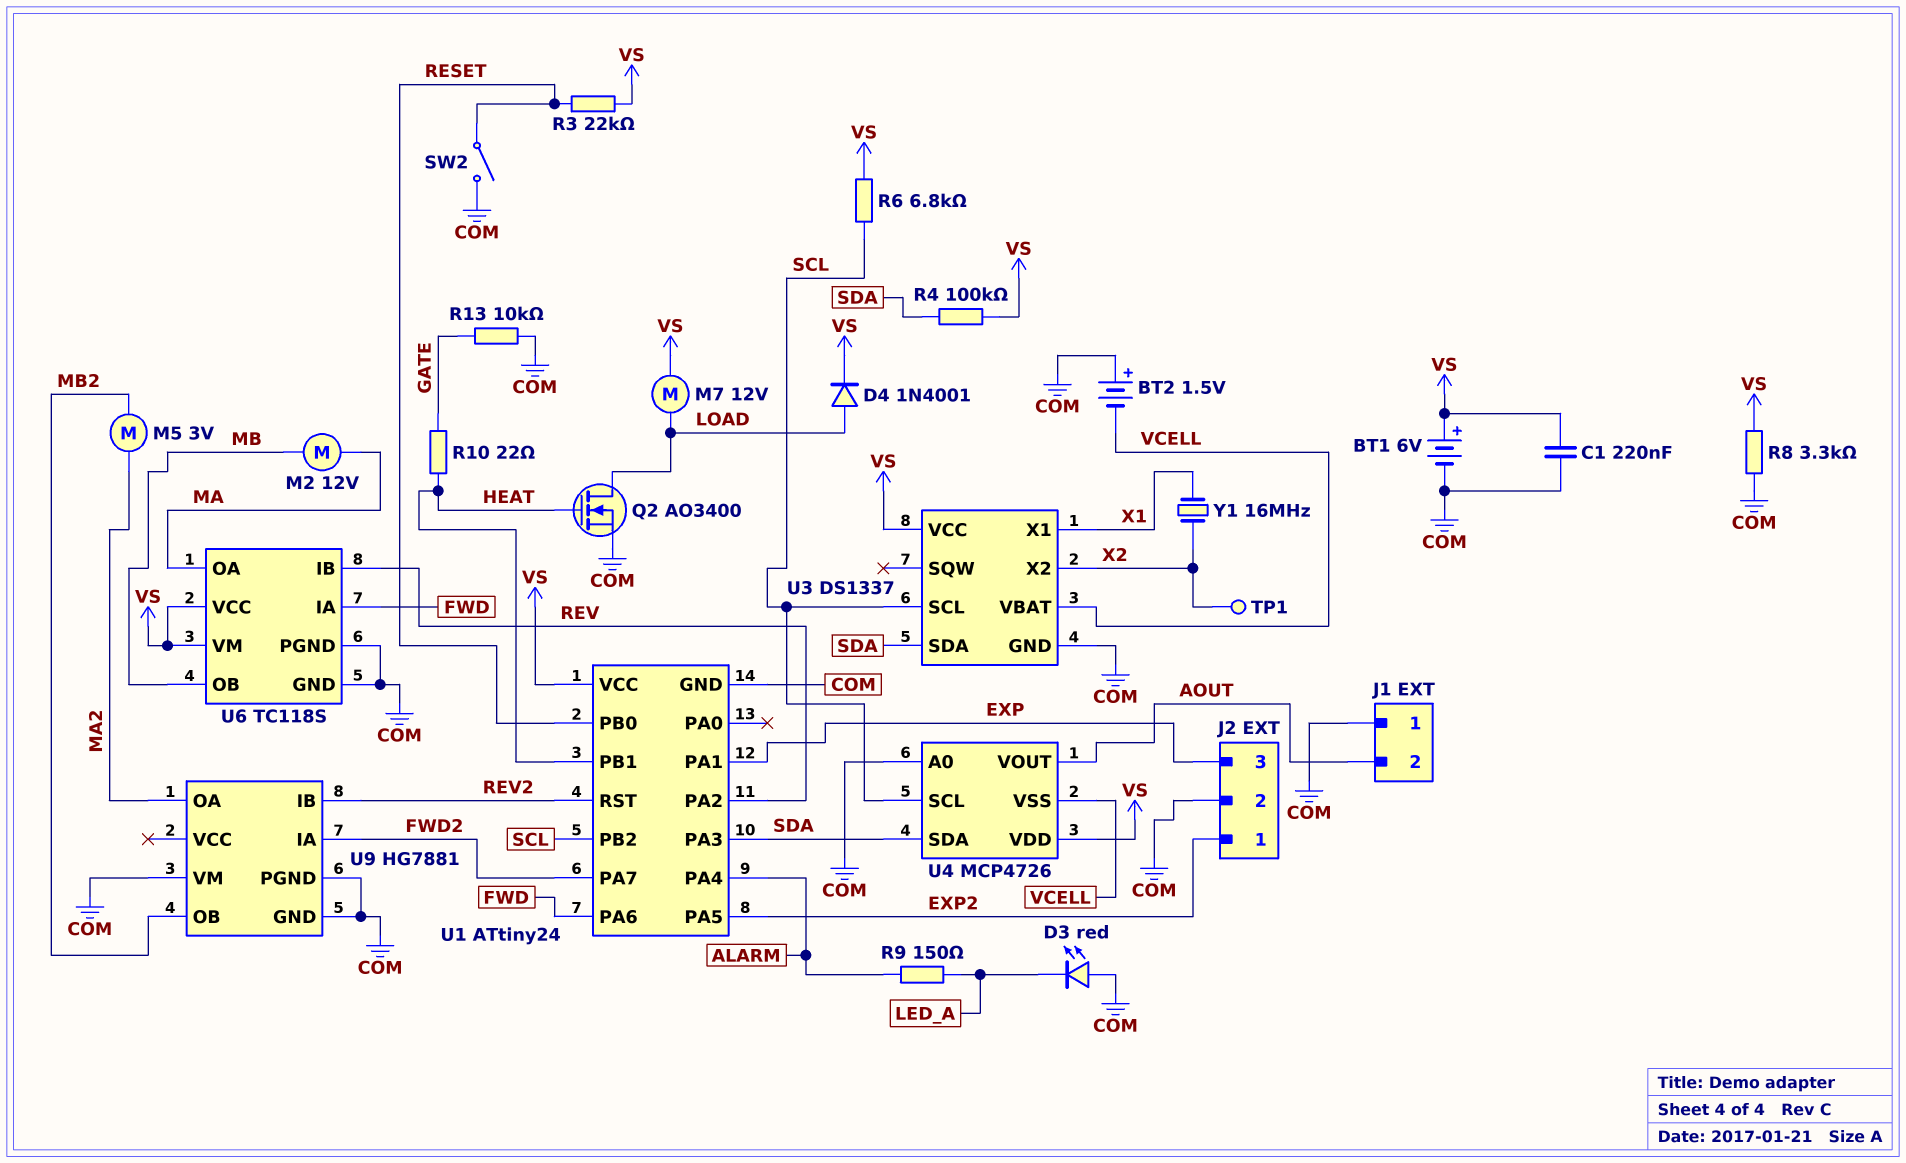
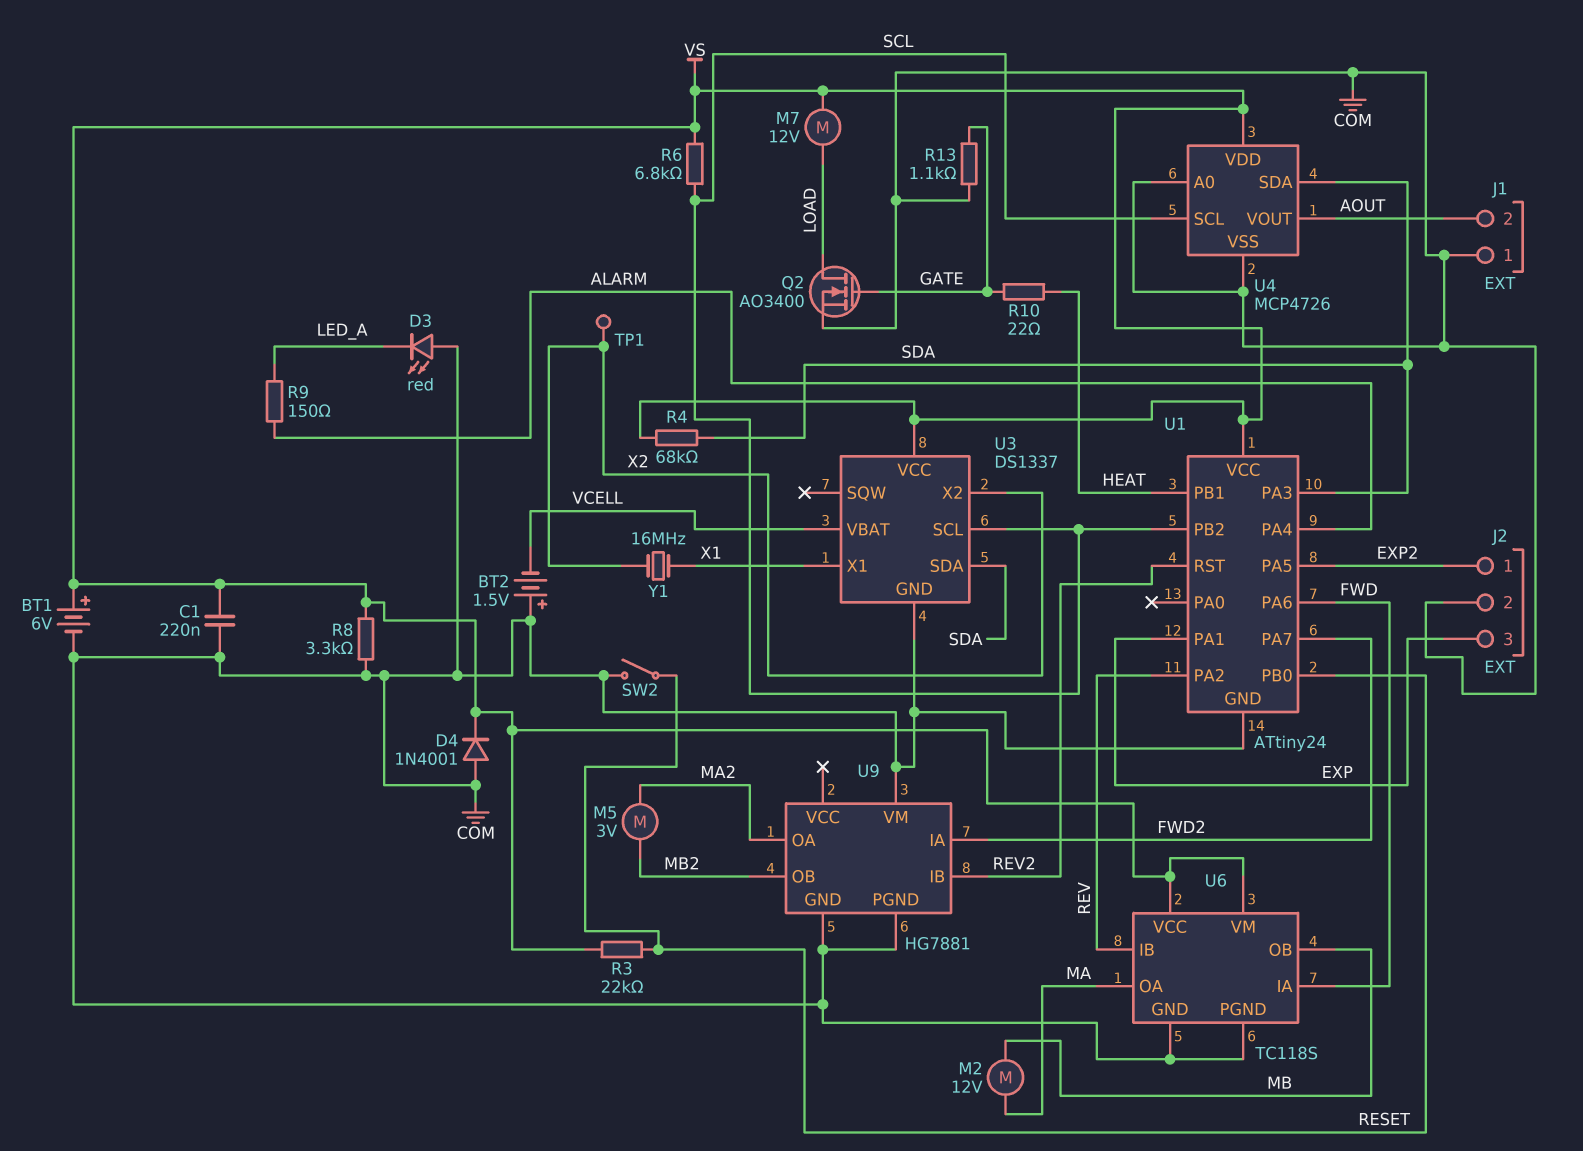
D4: diode 1N4001 (A LOAD, K VS) -> diode 1N4001 (A COM, K VS)
Q2: NMOS AO3400 (G HEAT, D LOAD, S COM) -> NMOS AO3400 (G GATE, D LOAD, S COM)
R4: 100k (SDA, VS) -> 68k (SDA, VS)
R13: 10k (COM, GATE) -> 1.1k (COM, GATE)
U4 pin VSS: VCELL -> COM

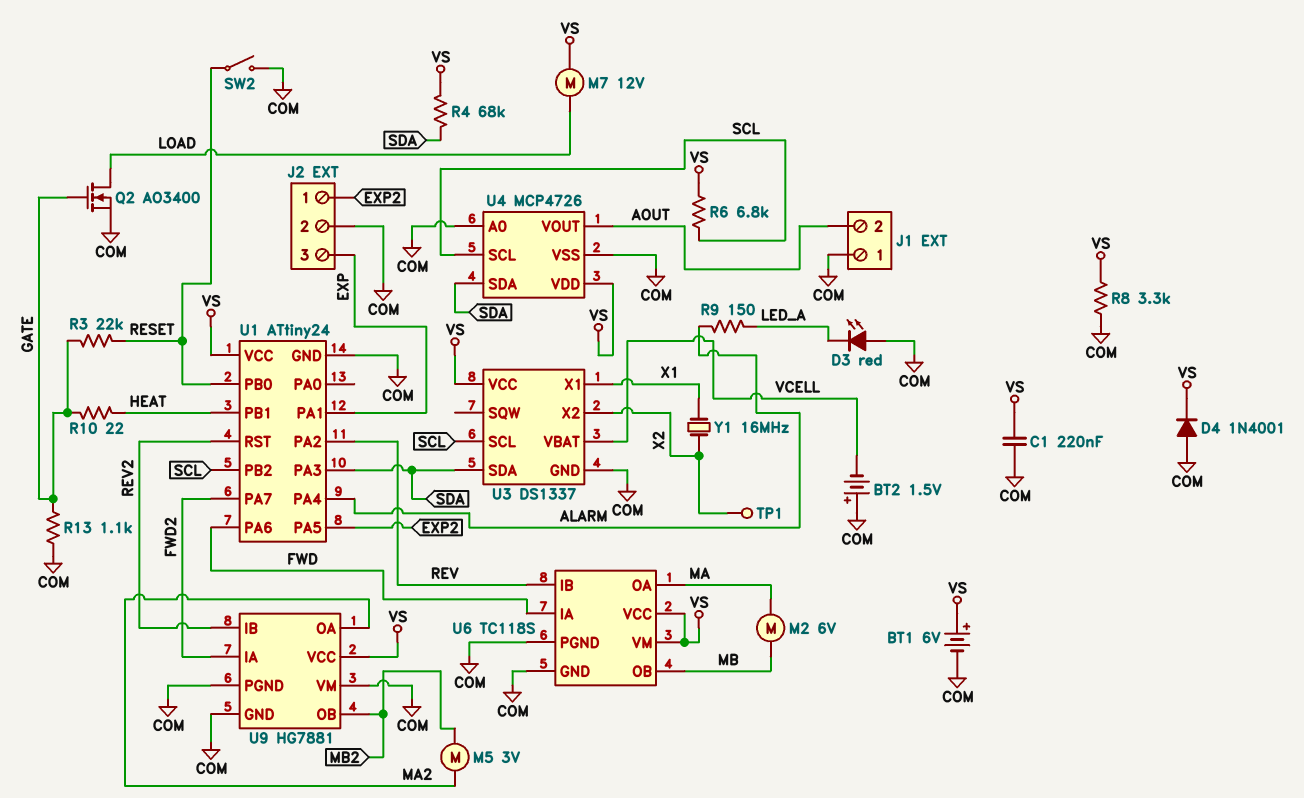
M2: motor 12V (MA, MB) -> motor 6V (MA, MB)
R3: 22k (RESET, VS) -> 22k (GATE, RESET)
U9 pin VCC: none -> VS

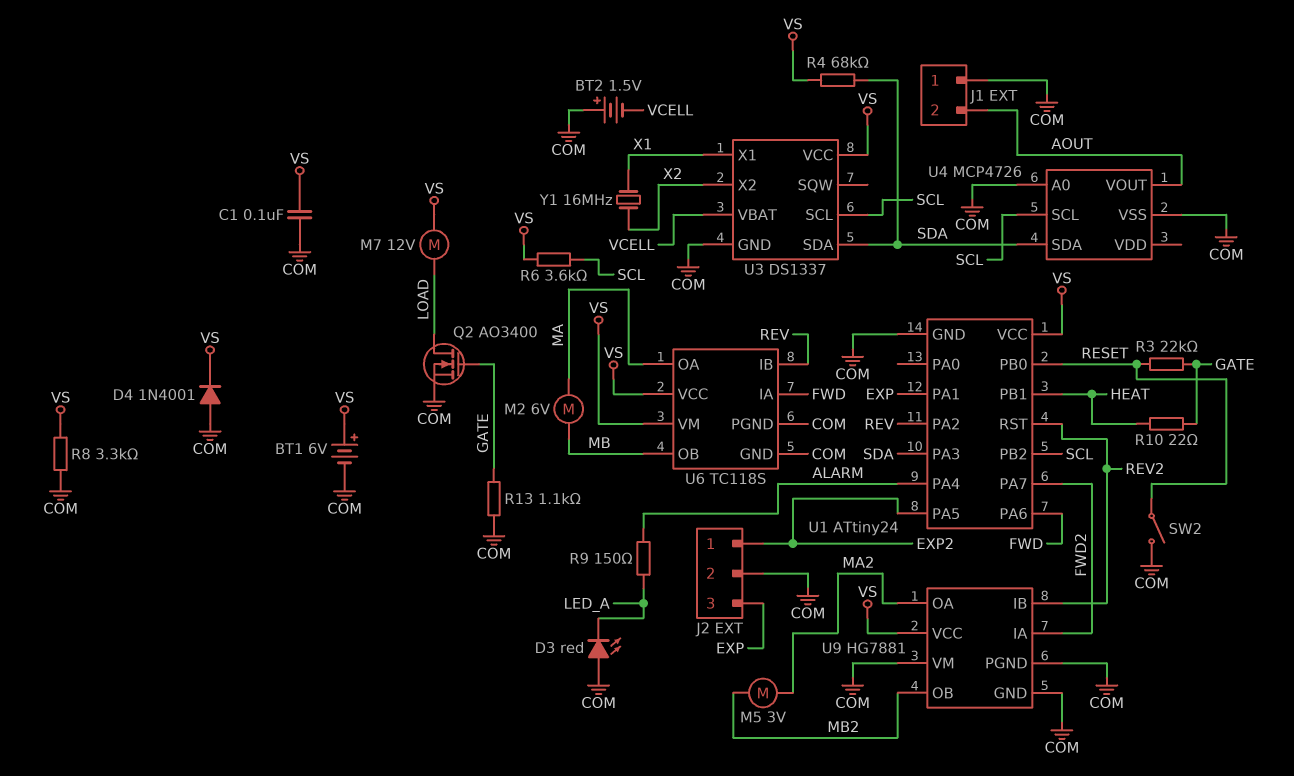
C1: 220nF (COM, VS) -> 100nF (COM, VS)
R6: 6.8k (SCL, VS) -> 3.6k (SCL, VS)
TP1: test point (X2) -> none
U4 pin VDD: VS -> none

